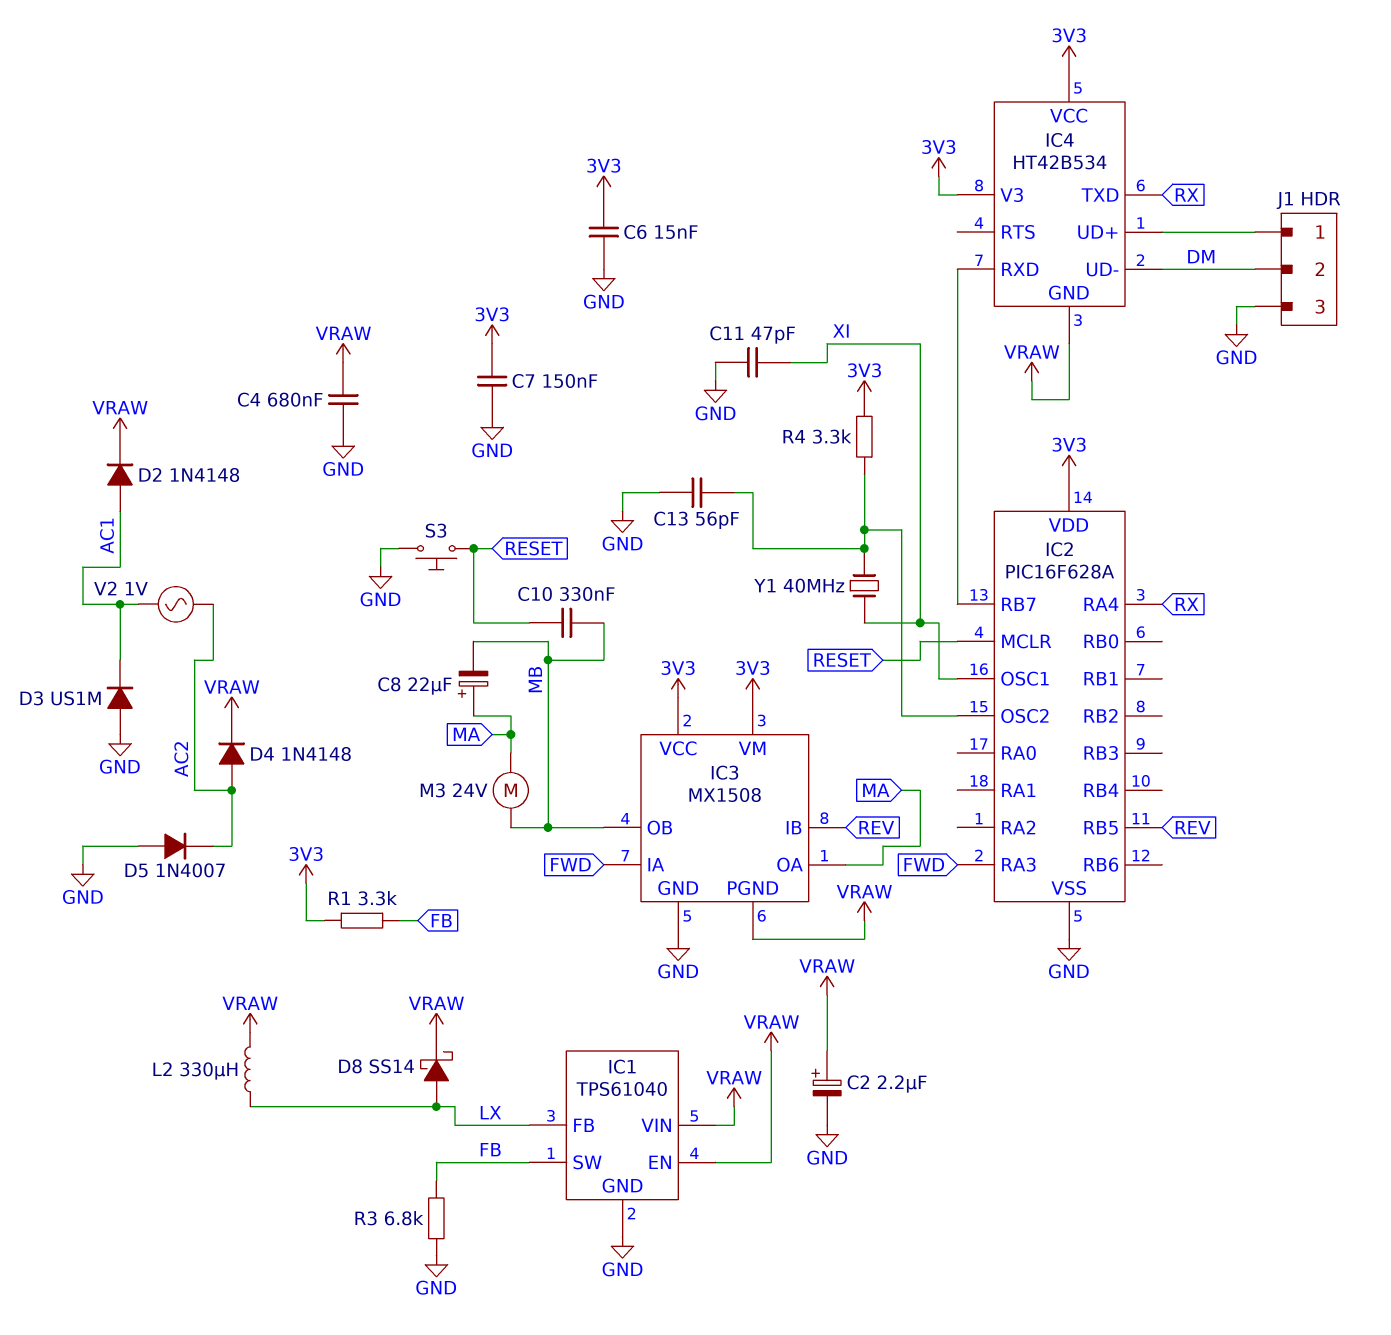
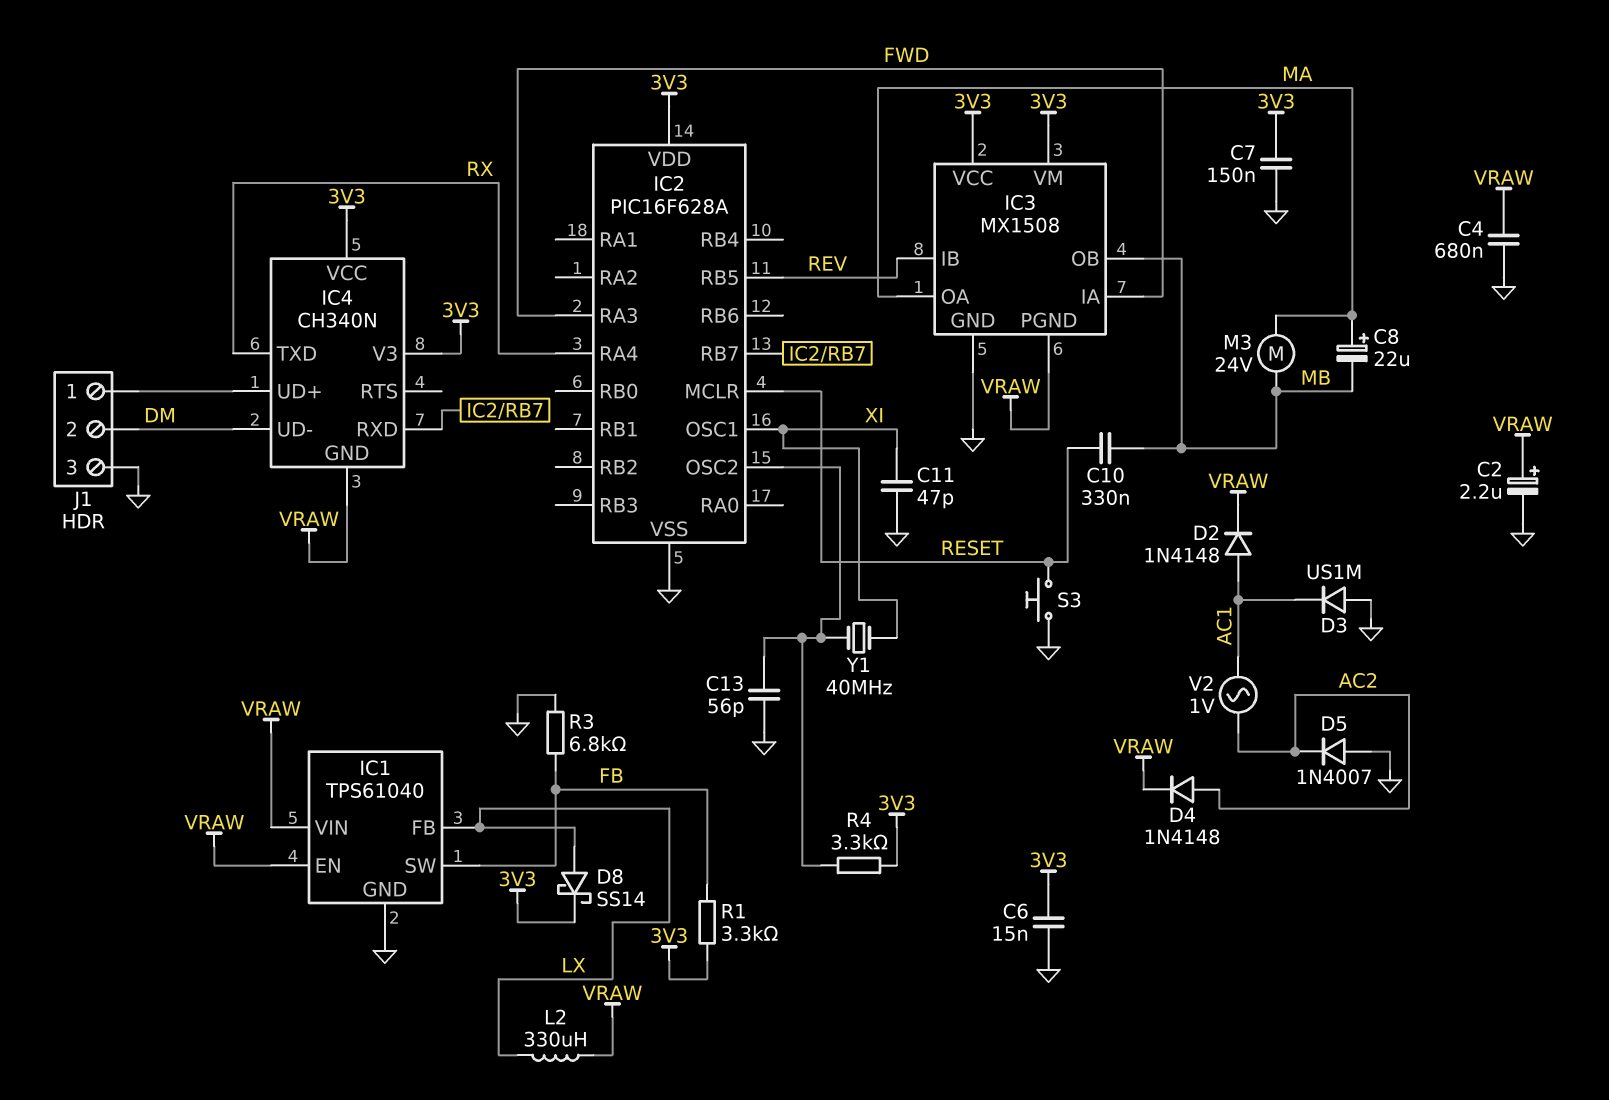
D8: schottky SS14 (A LX, K VRAW) -> schottky SS14 (A LX, K 3V3)
IC4: HT42B534 -> CH340N

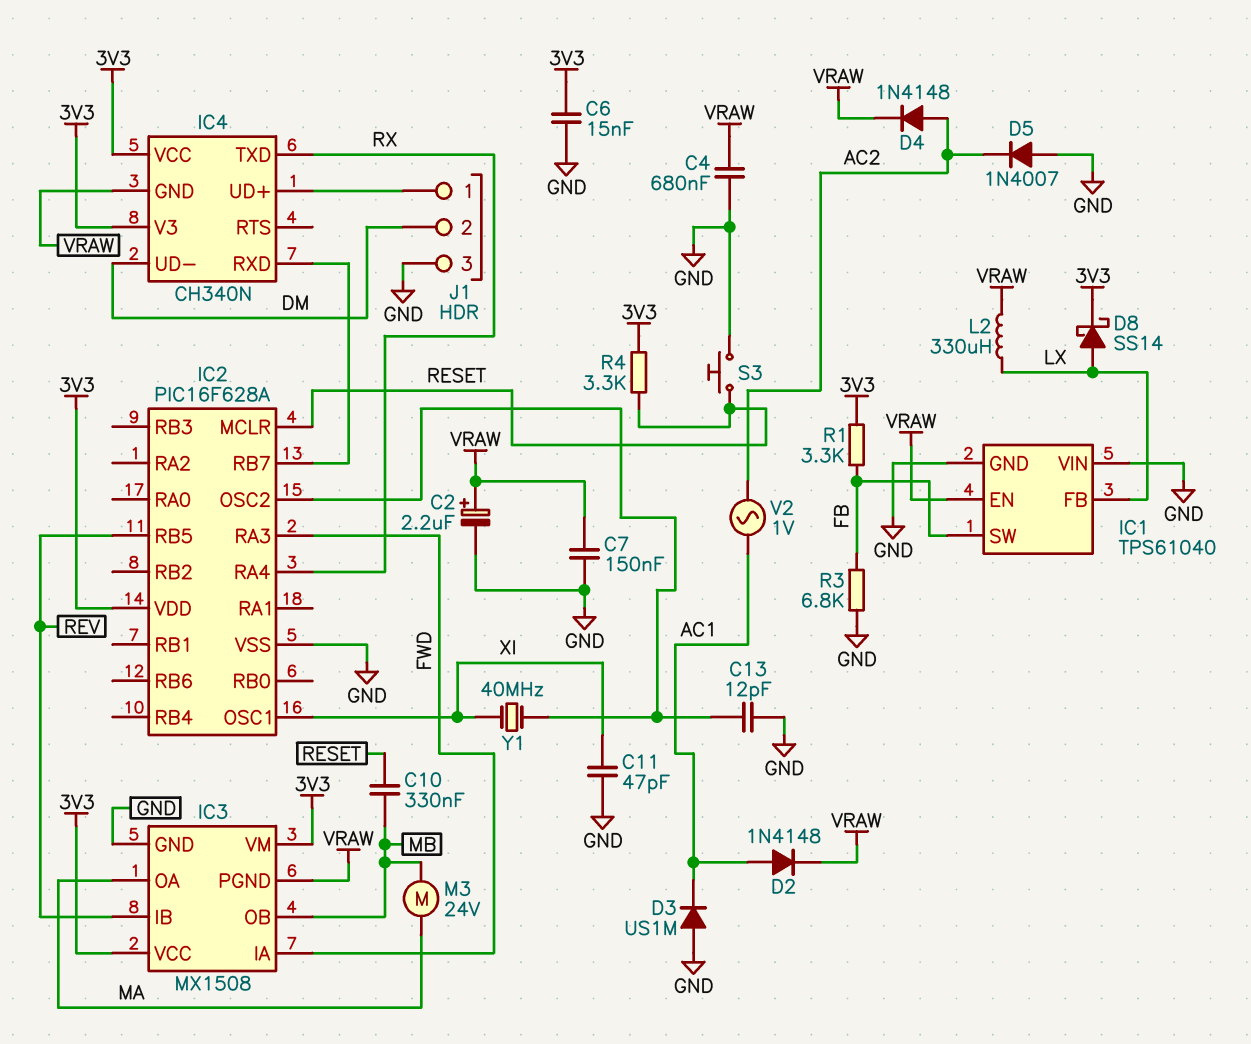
C7: 150nF (3V3, GND) -> 150nF (GND, VRAW)
C8: 22uF (plus MA, minus MB) -> none
C13: 56pF (GND, IC2/OSC2) -> 12pF (GND, IC2/OSC2)
IC1 pin VIN: VRAW -> GND
R4: 3.3k (3V3, IC2/OSC2) -> 3.3k (3V3, RESET)

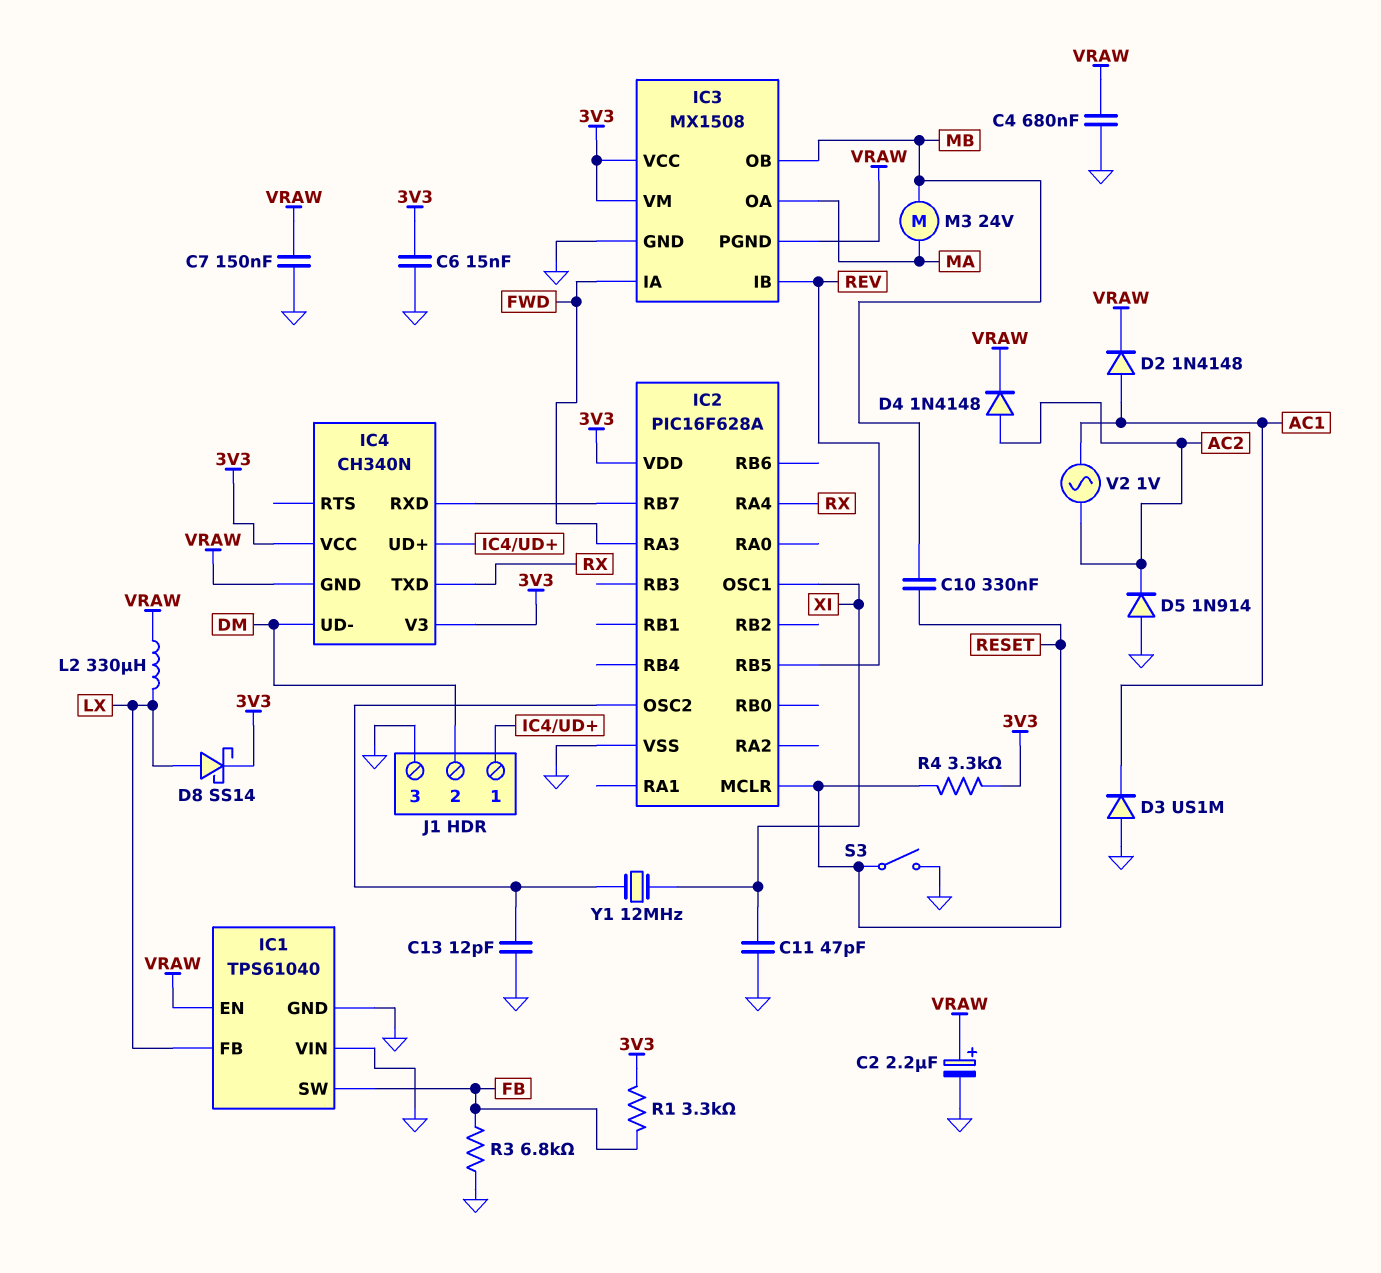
D5: diode 1N4007 (A GND, K AC2) -> diode 1N914 (A GND, K AC2)
S3: button (GND, RESET) -> switch (GND, RESET)
Y1: 40MHz (IC2/OSC2, XI) -> 12MHz (IC2/OSC2, XI)

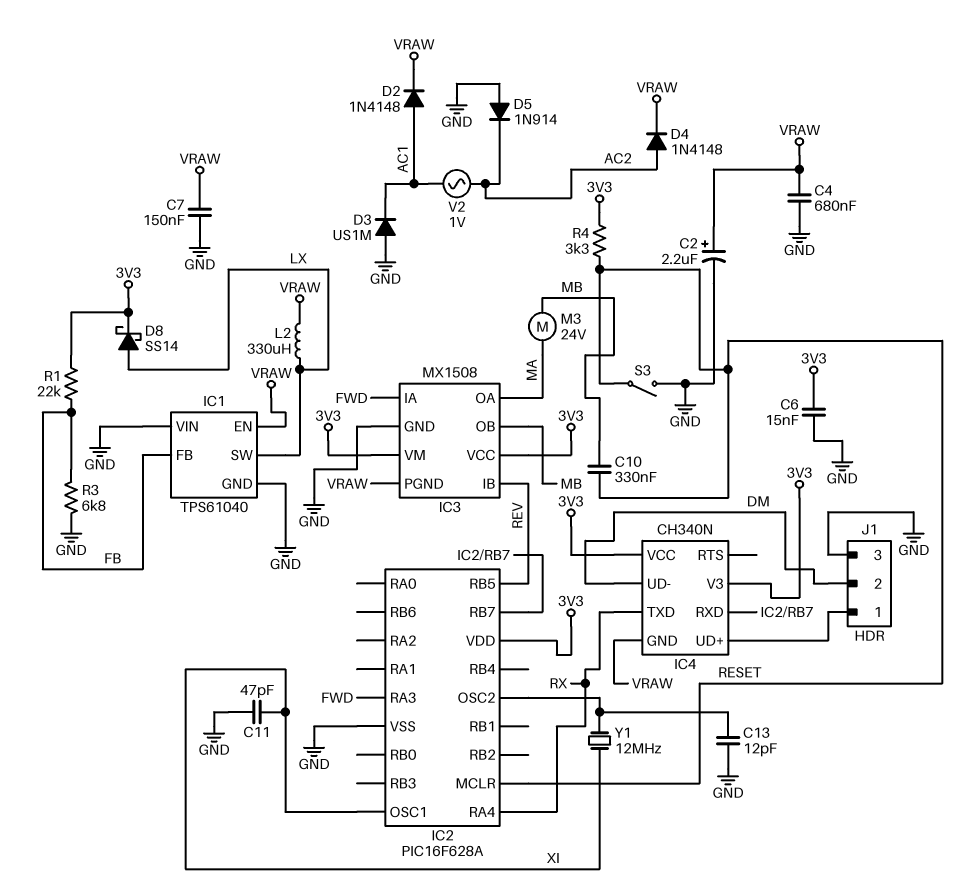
IC1 pin FB: LX -> FB
IC1 pin SW: FB -> LX
R1: 3.3k (3V3, FB) -> 22k (3V3, FB)

